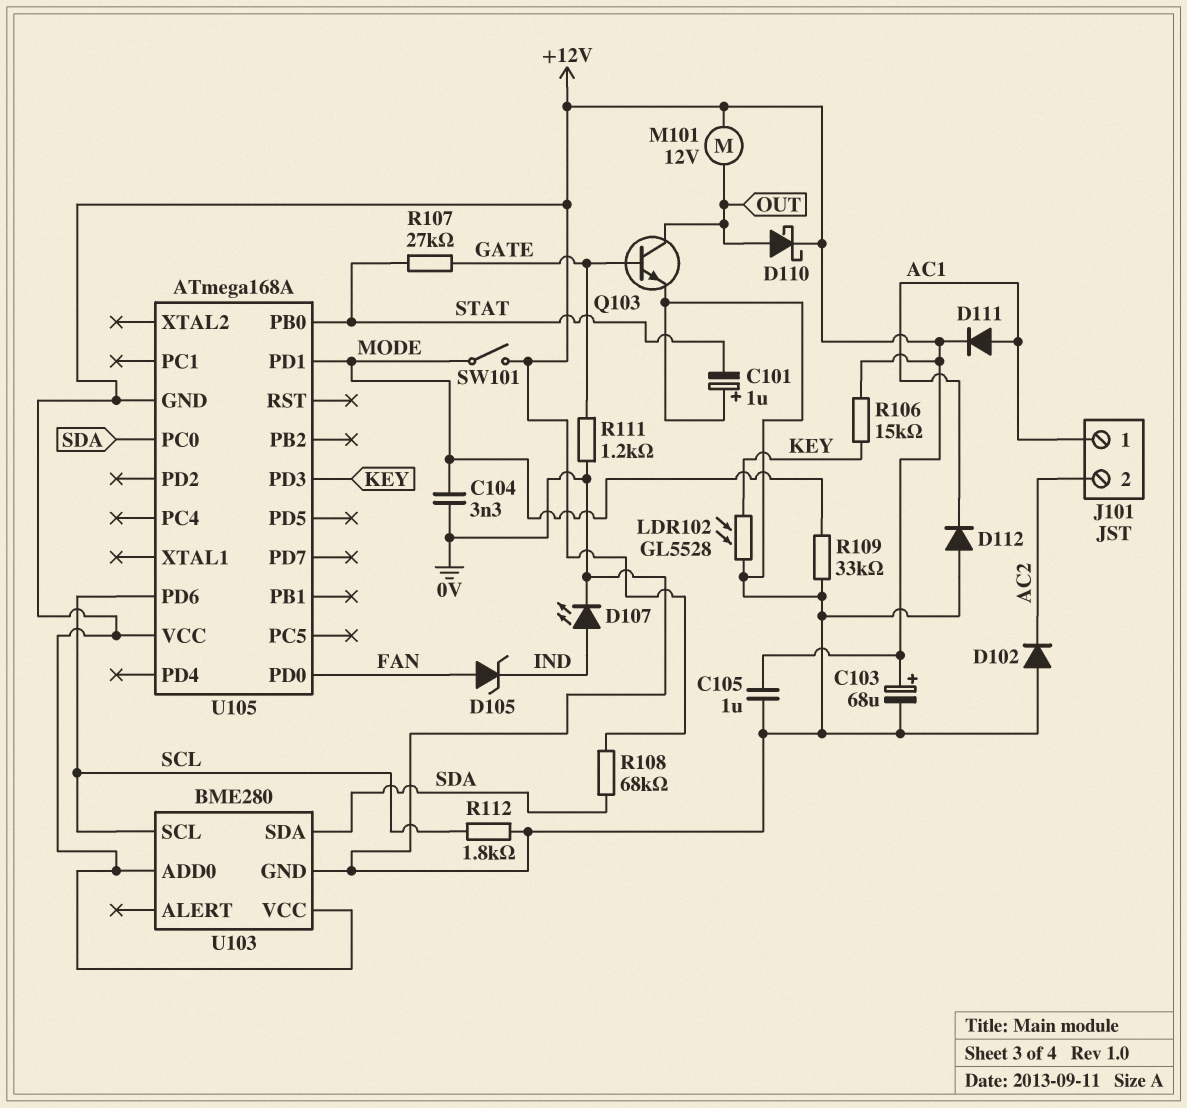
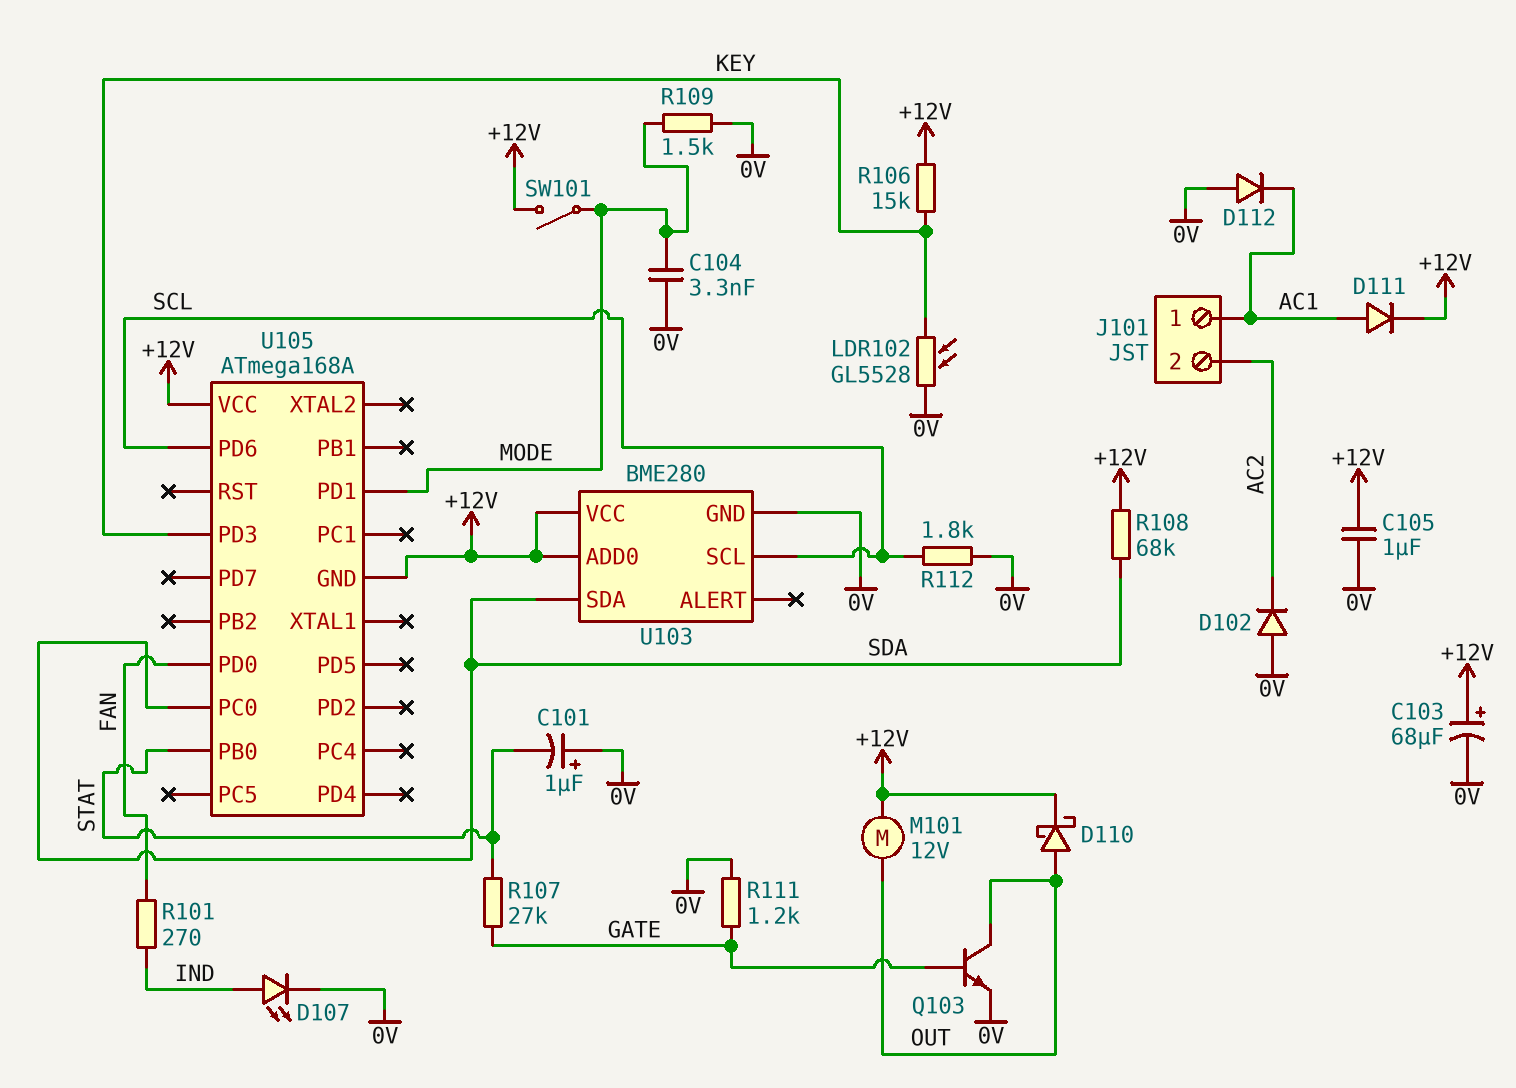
D105: zener (A FAN, K IND) -> none
R101: none -> 270 (FAN, IND)
R109: 33k (0V, MODE) -> 1.5k (0V, MODE)

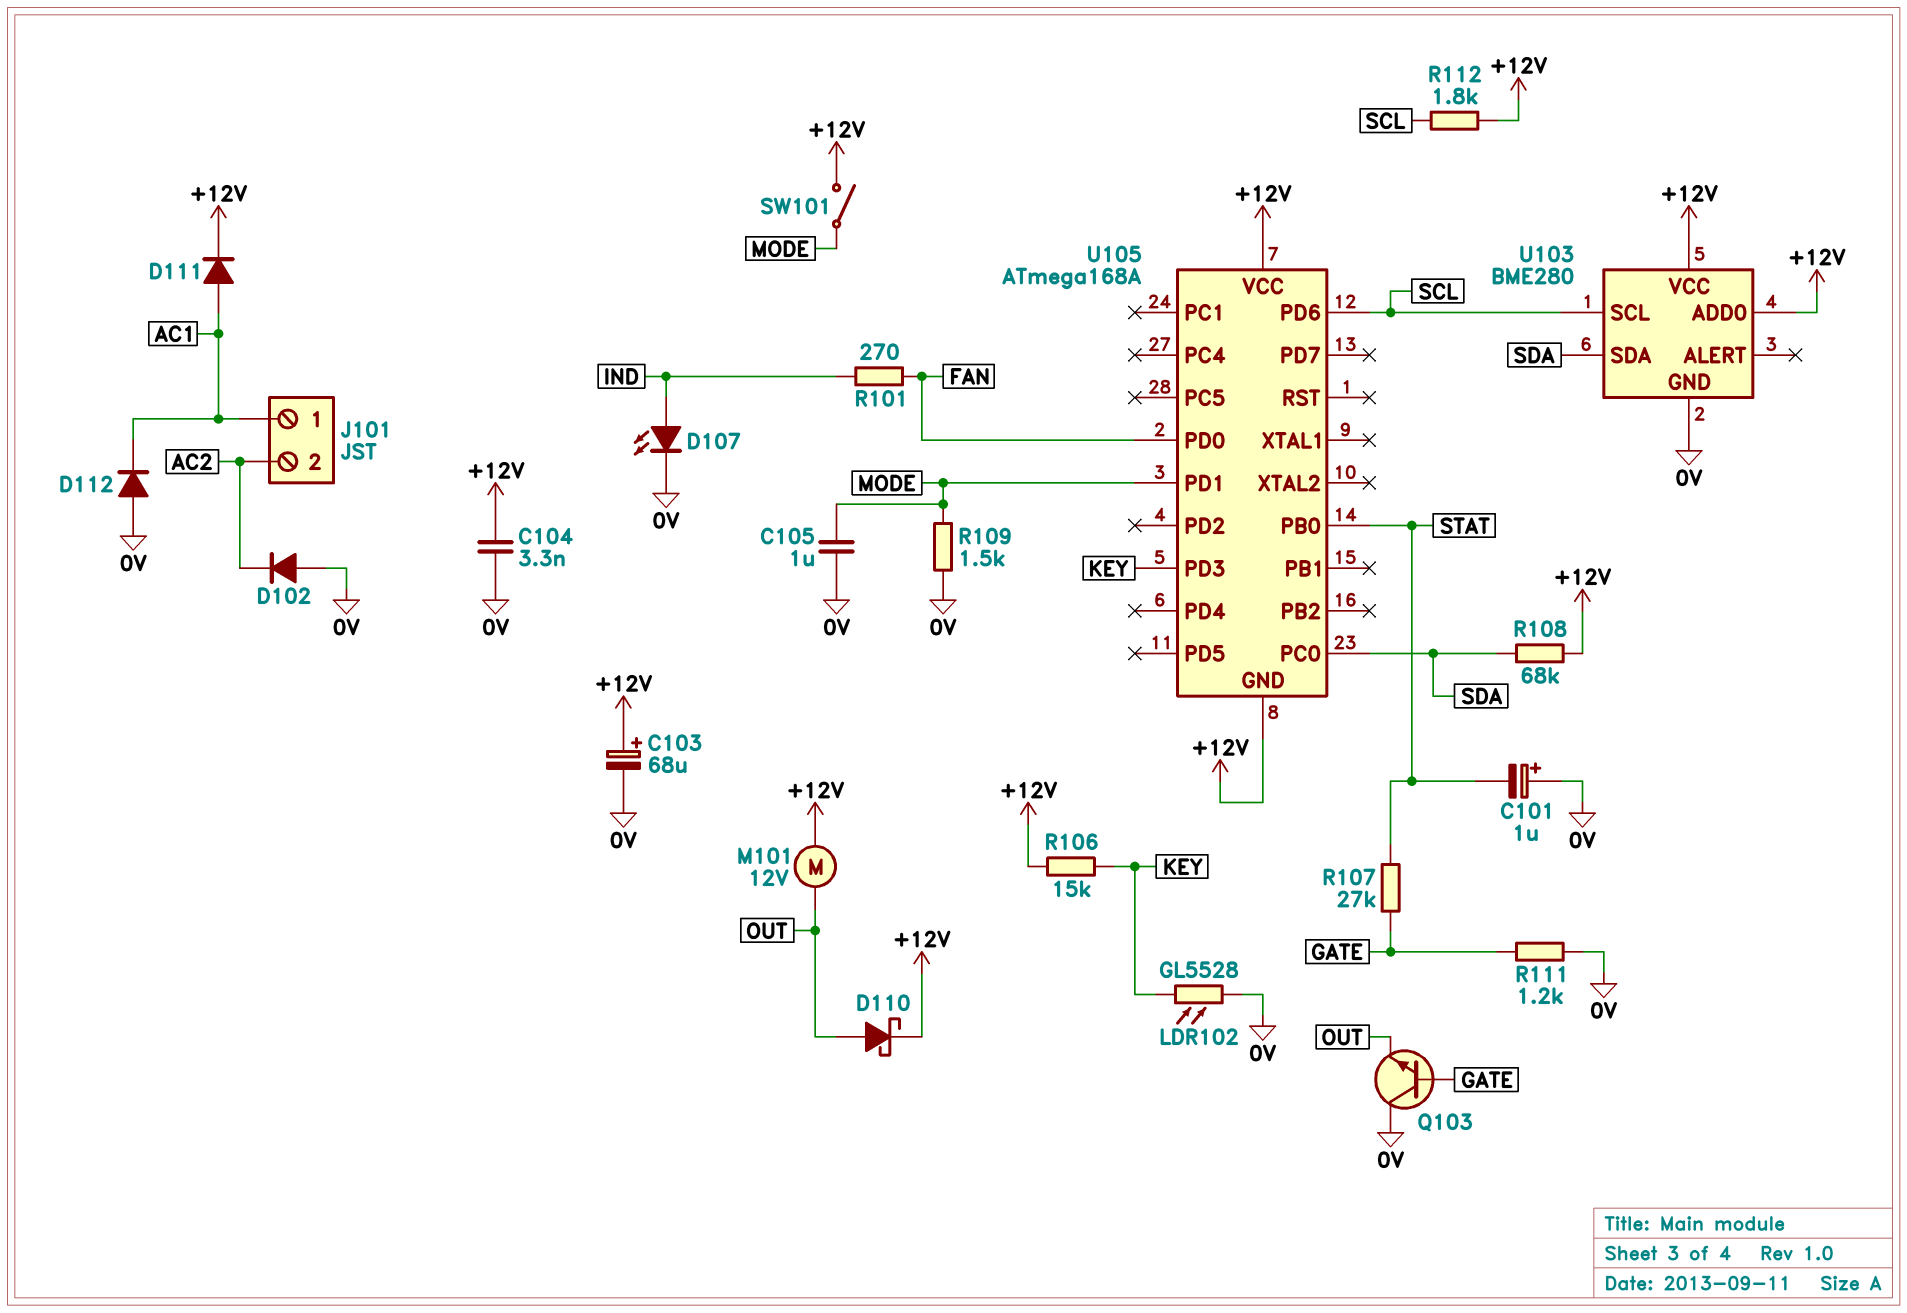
C104: 3.3nF (0V, MODE) -> 3.3nF (+12V, 0V)
C105: 1uF (+12V, 0V) -> 1uF (0V, MODE)
Q103: NPN (B GATE, C OUT, E 0V) -> NPN (B GATE, C 0V, E OUT)
R112: 1.8k (0V, SCL) -> 1.8k (+12V, SCL)

